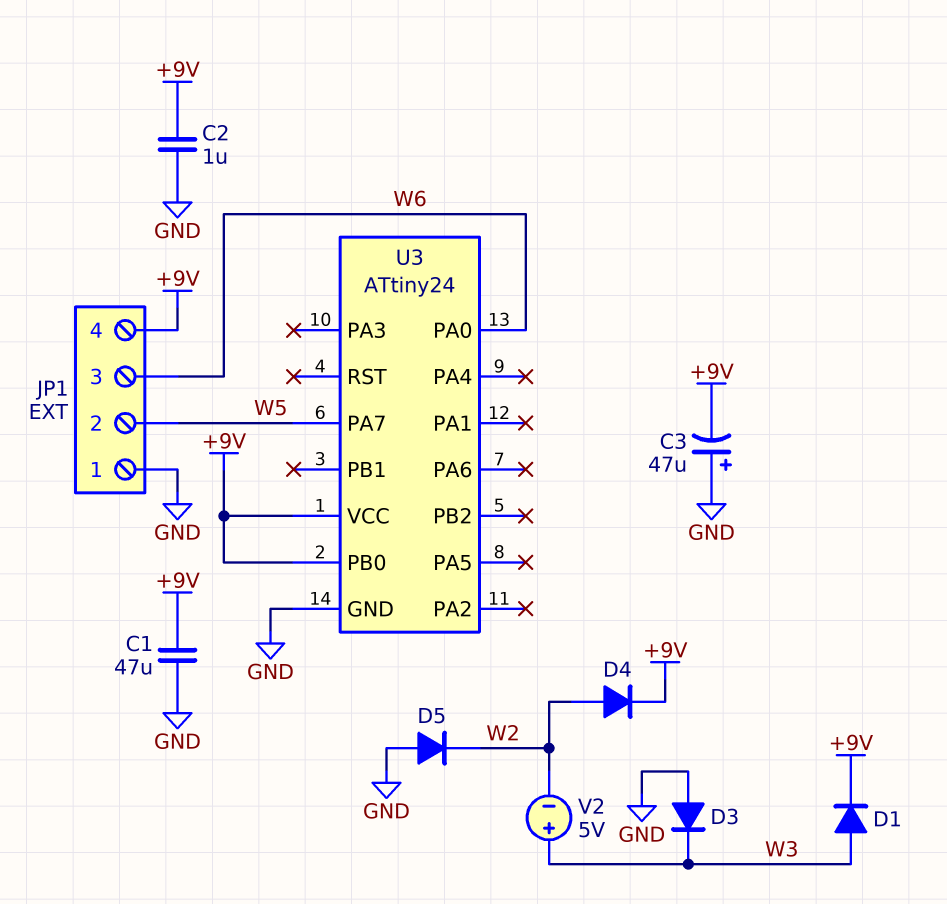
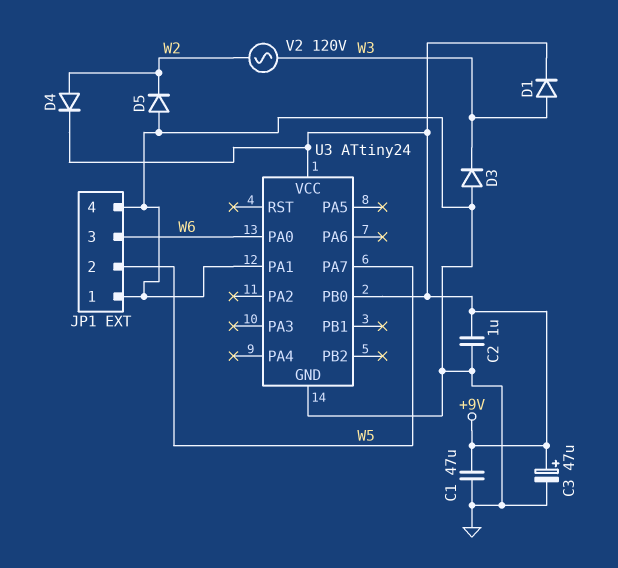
C3: 47uF (plus GND, minus +9V) -> 47uF (plus +9V, minus GND)
JP1 pin 4: +9V -> GND
U3 pin PA1: none -> GND
V2: 5V (plus W3, minus W2) -> AC 120V (W2, W3)

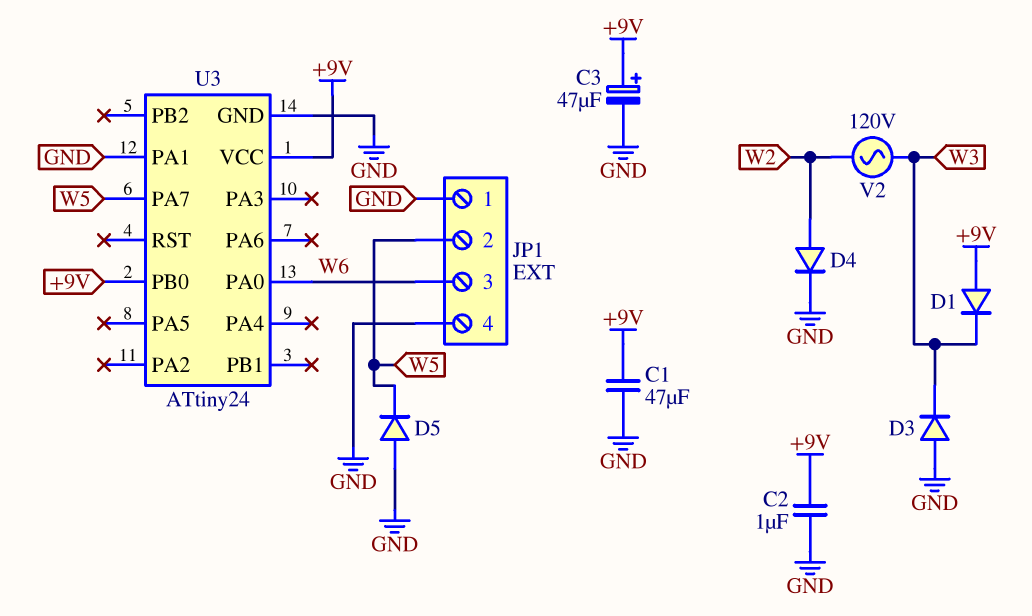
D1: diode (A W3, K +9V) -> diode (A +9V, K W3)
D4: diode (A W2, K +9V) -> diode (A W2, K GND)
D5: diode (A GND, K W2) -> diode (A GND, K W5)

